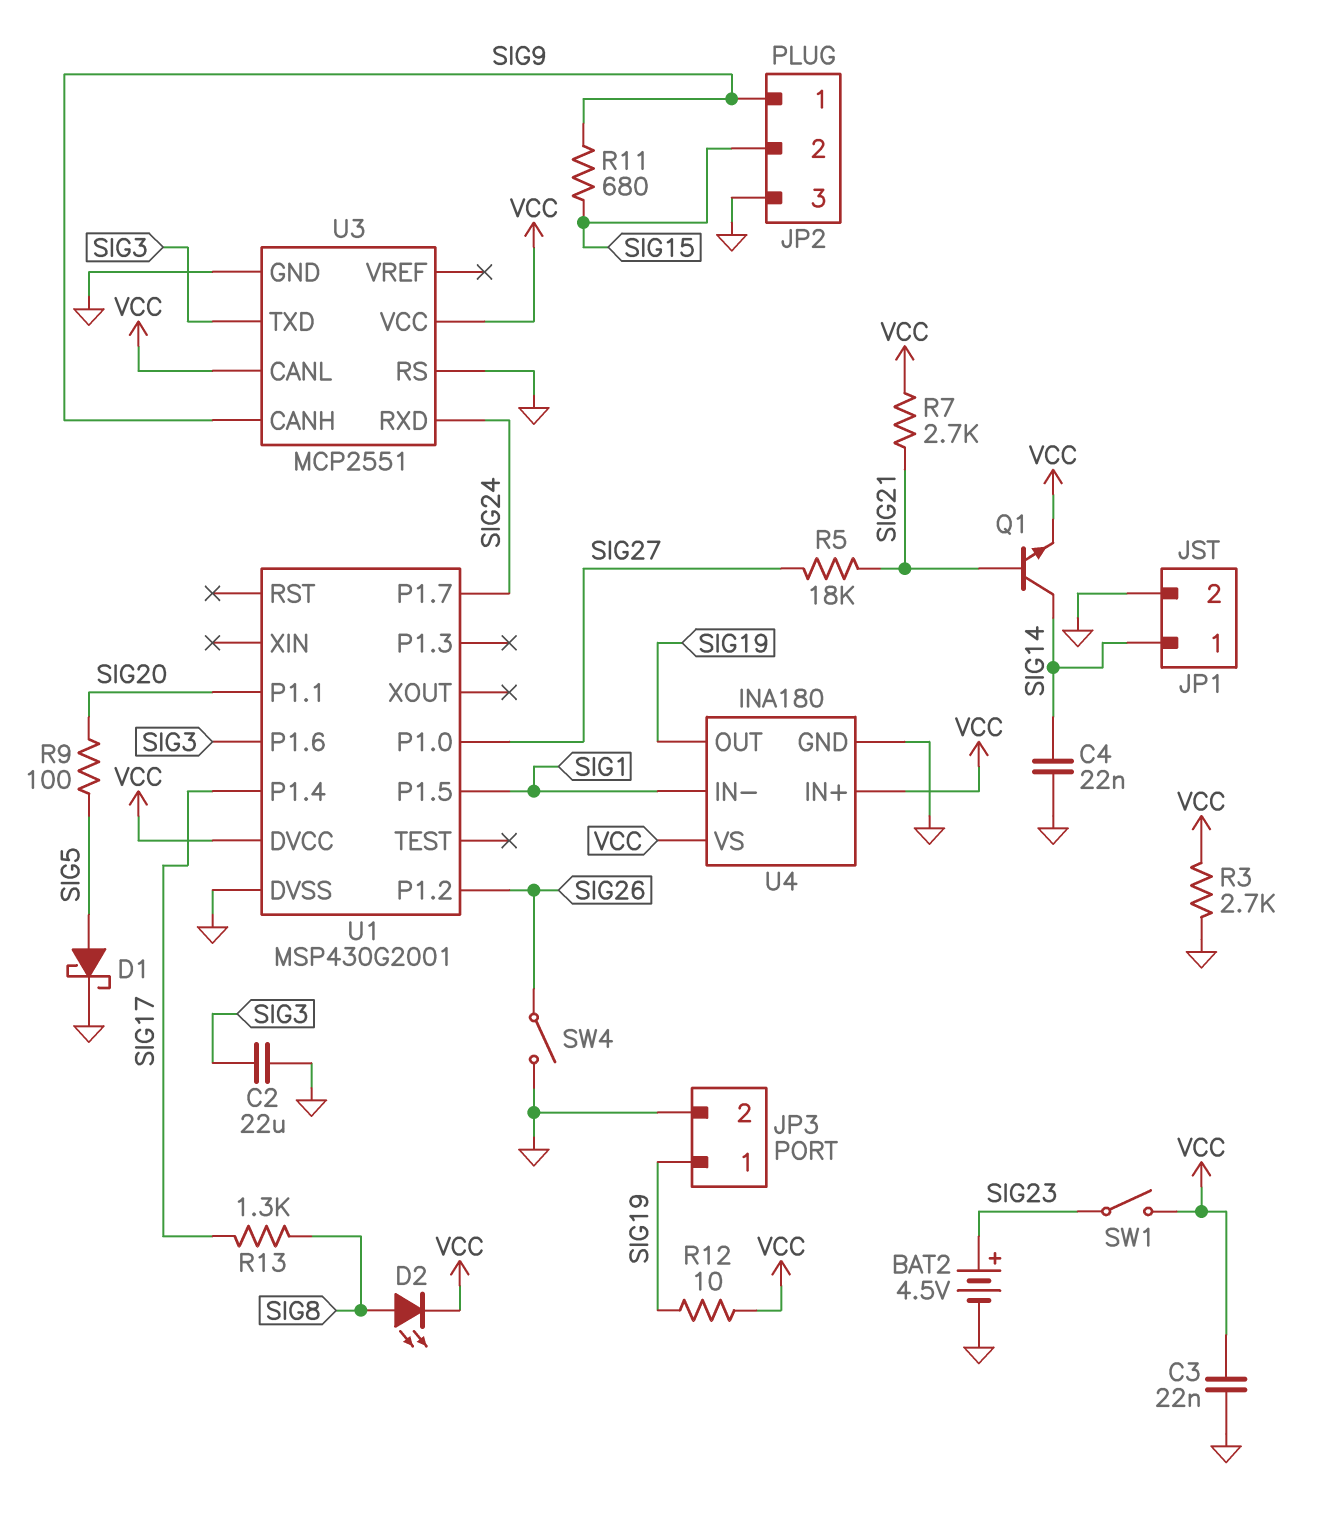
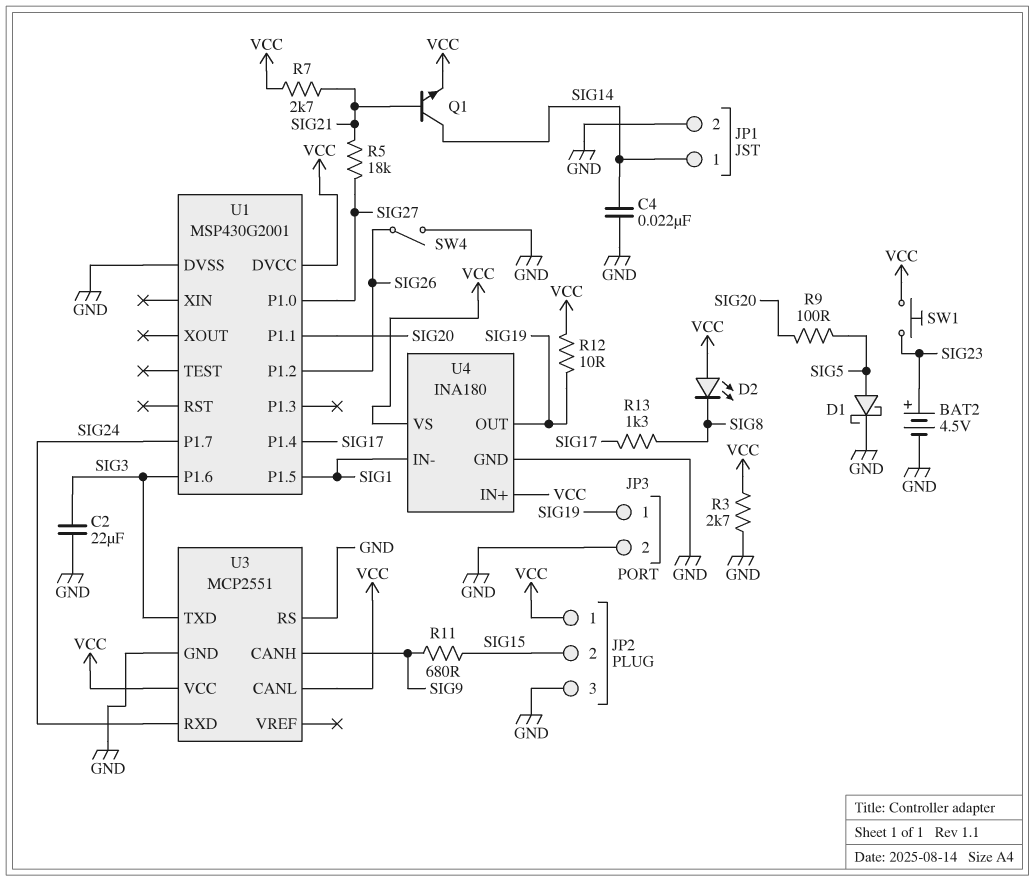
C3: 22nF (GND, VCC) -> none
D2: LED (A SIG8, K VCC) -> LED (A VCC, K SIG8)
JP2 pin 1: SIG9 -> VCC
SW1: switch (SIG23, VCC) -> button (SIG23, VCC)

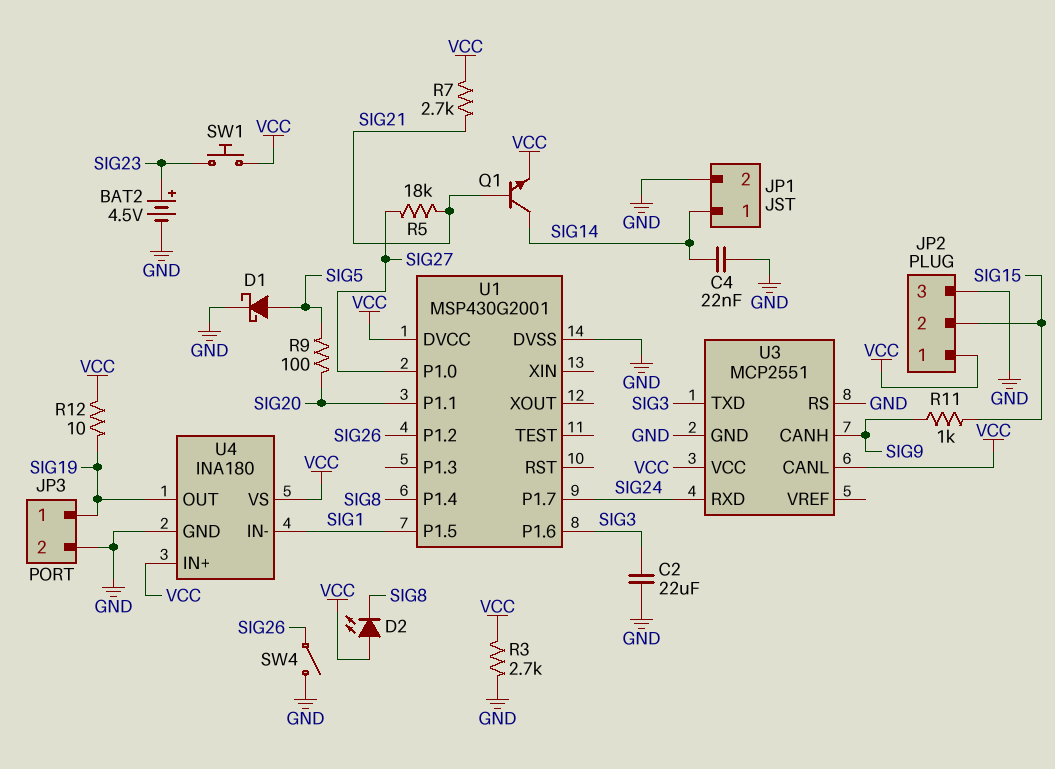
R11: 680 (SIG9, SIG15) -> 1k (SIG9, SIG15)
R13: 1.3k (SIG8, SIG17) -> none
U1 pin P1.4: SIG17 -> SIG8

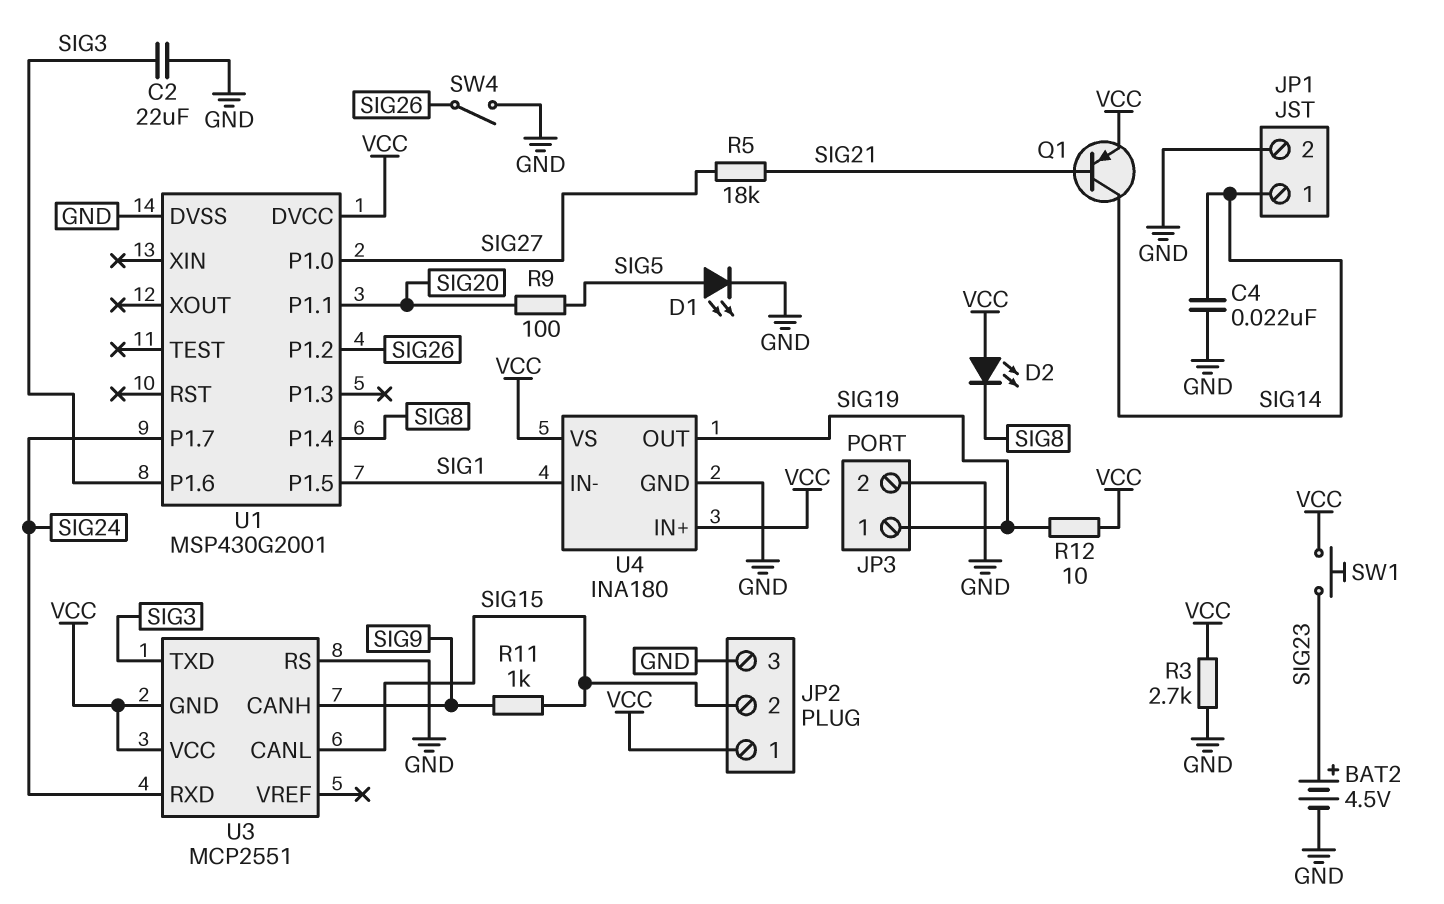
D1: schottky (A SIG5, K GND) -> LED (A SIG5, K GND)
Q1: NPN (B SIG21, C SIG14, E VCC) -> PNP (B SIG21, C SIG14, E VCC)
R7: 2.7k (SIG21, VCC) -> none
U3 pin CANL: VCC -> SIG15
U3 pin GND: GND -> VCC

